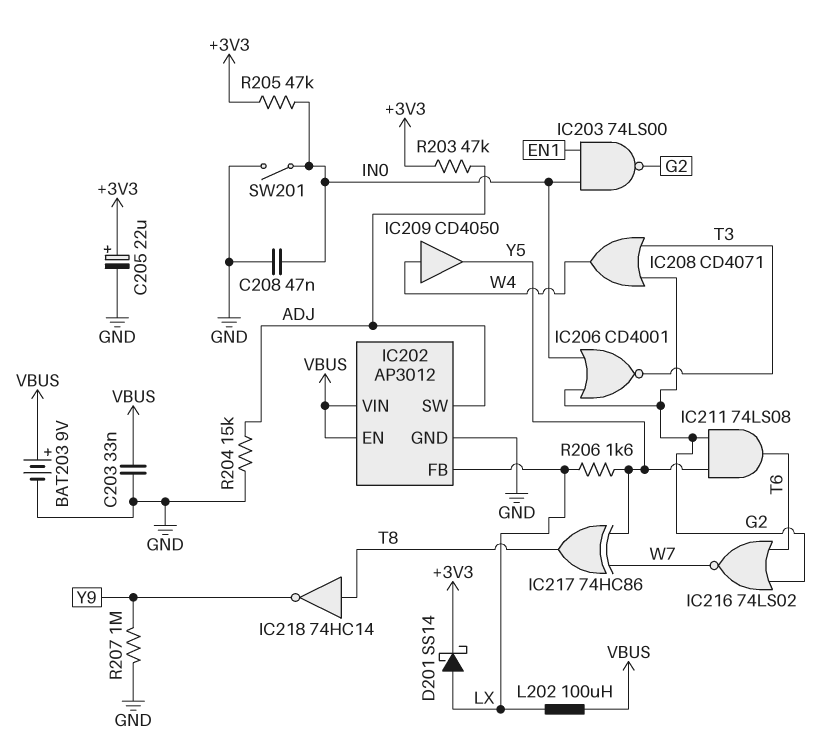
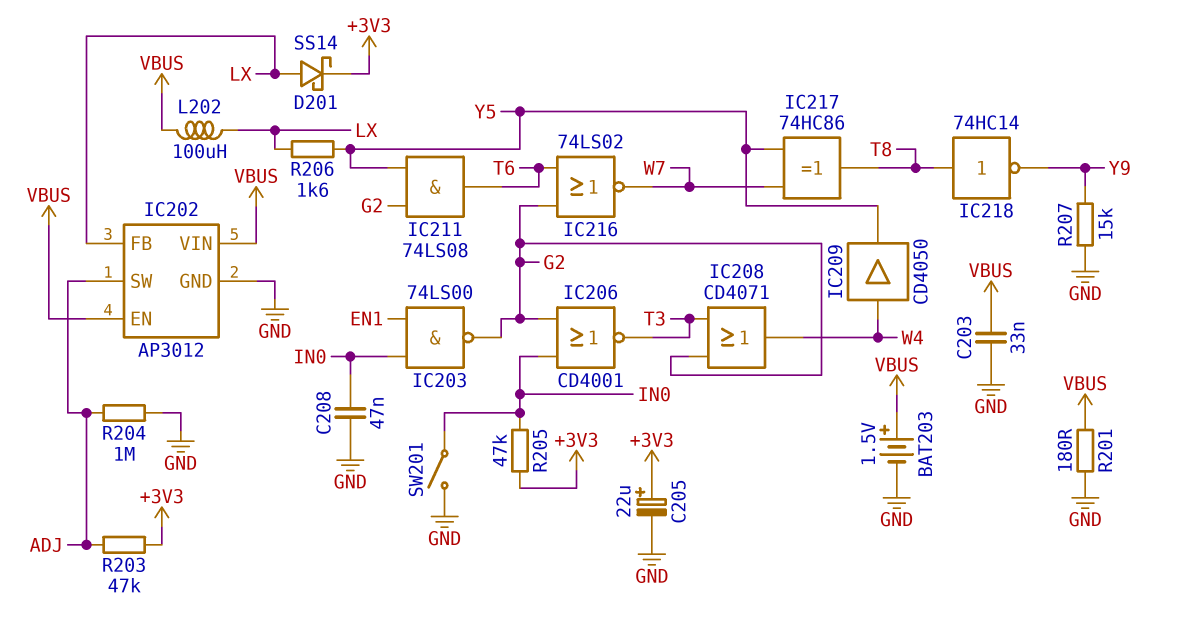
BAT203: 9V (plus VBUS, minus GND) -> 1.5V (plus VBUS, minus GND)
R201: none -> 180 (GND, VBUS)
R204: 15k (ADJ, GND) -> 1M (ADJ, GND)
R207: 1M (GND, Y9) -> 15k (GND, Y9)

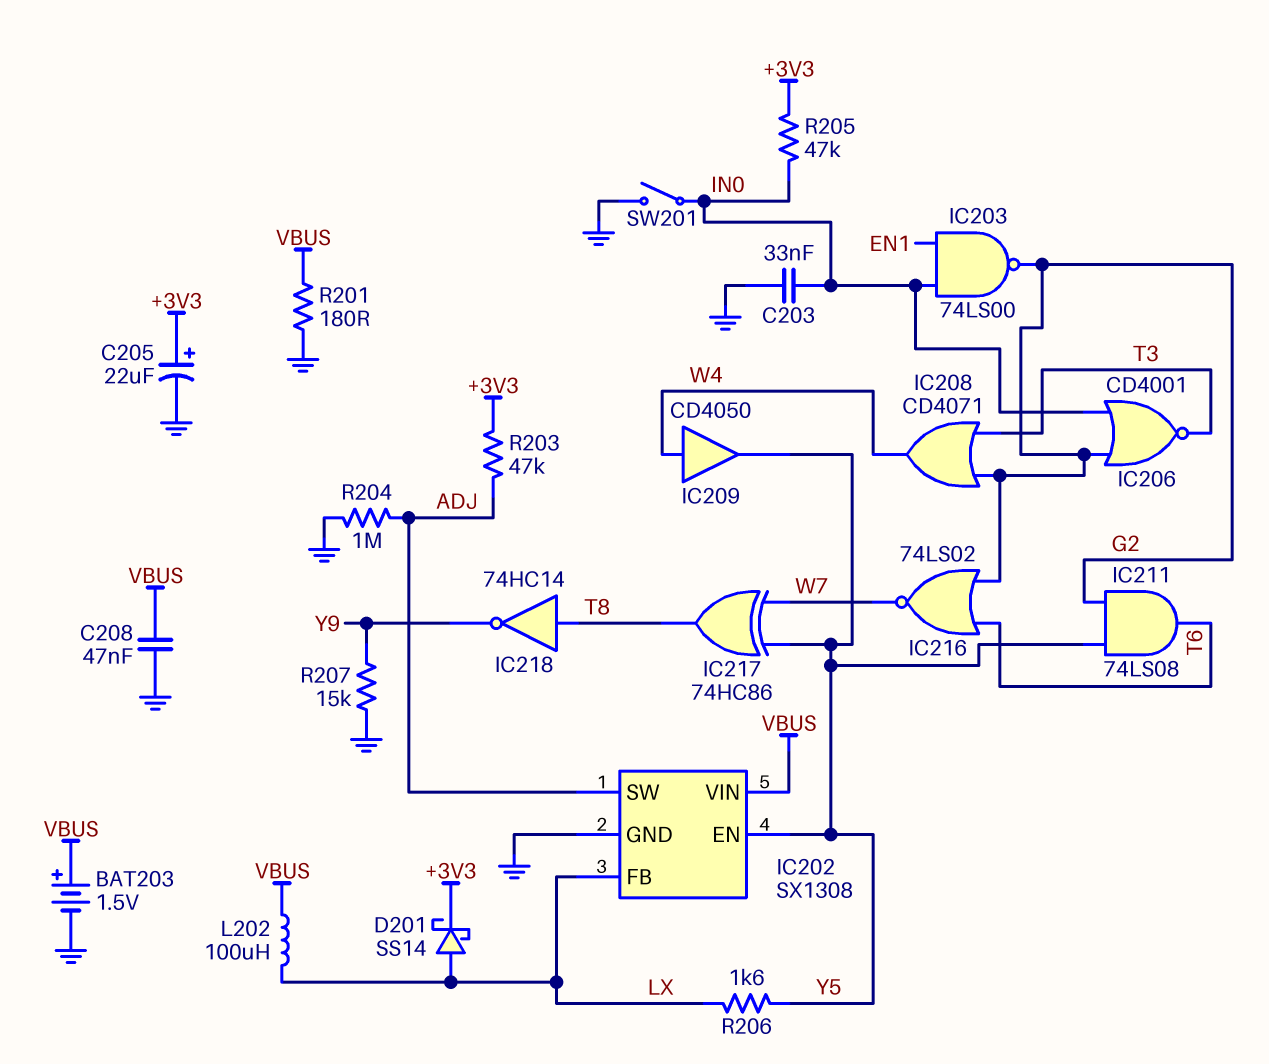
C203: 33nF (GND, VBUS) -> 33nF (GND, IN0)
C208: 47nF (GND, IN0) -> 47nF (GND, VBUS)
IC202: AP3012 -> SX1308
IC202 pin EN: VBUS -> Y5

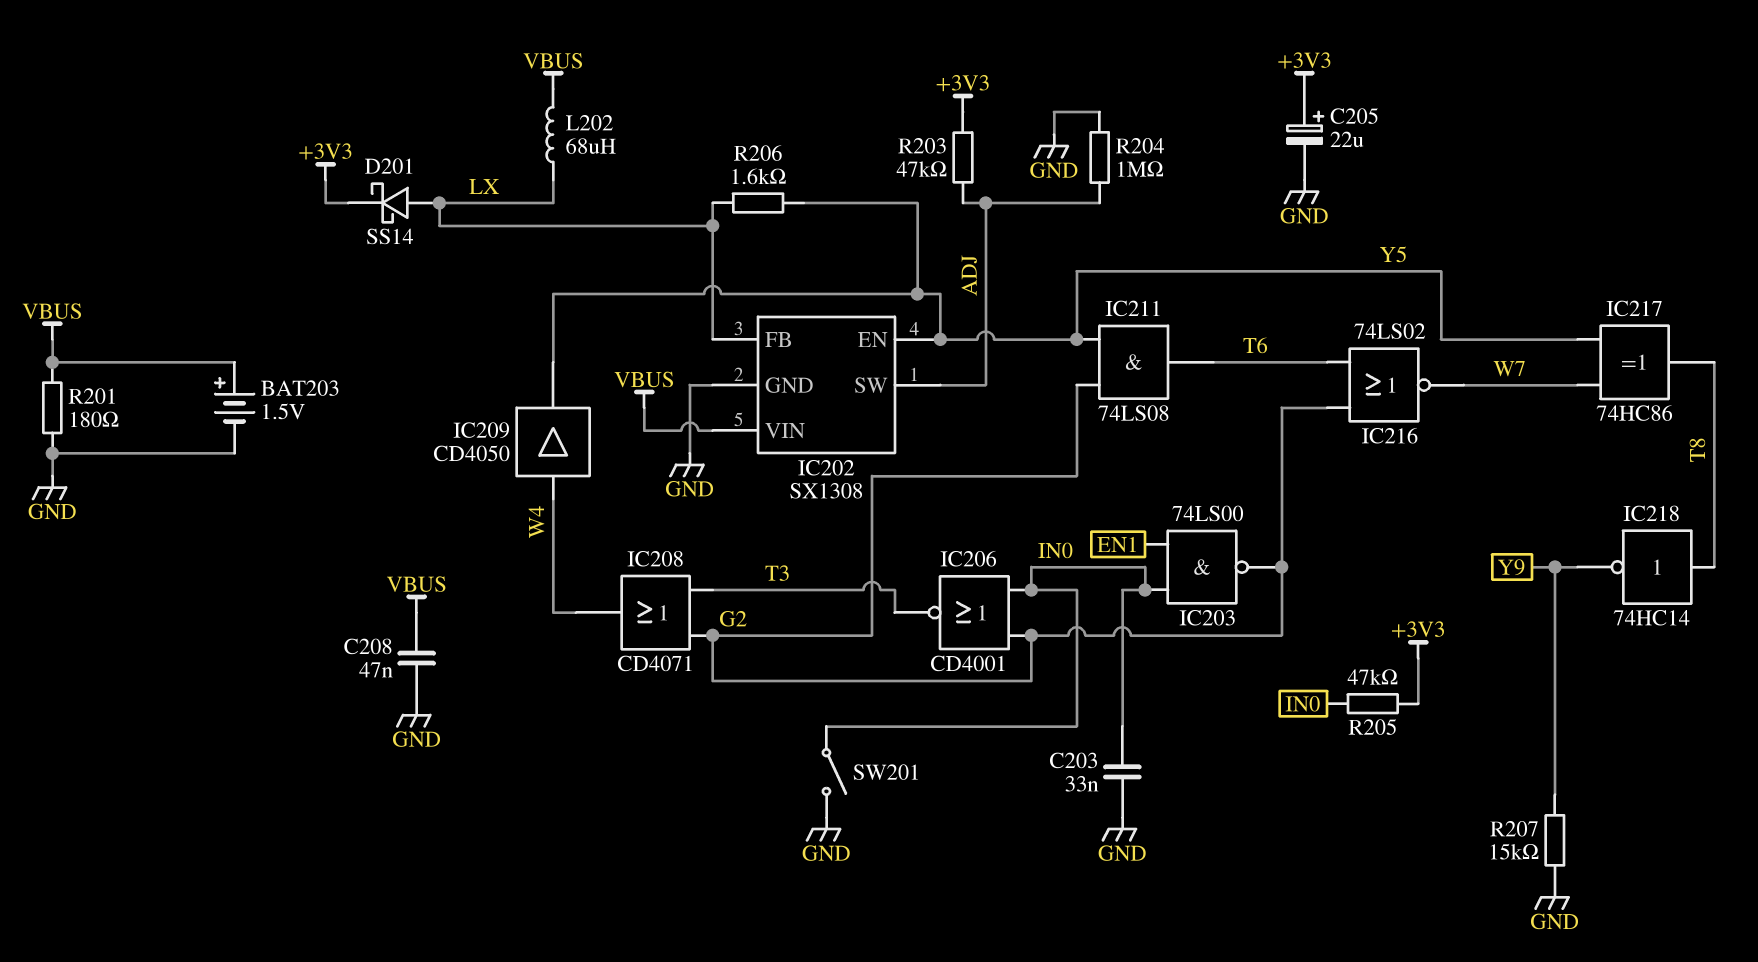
L202: 100uH (LX, VBUS) -> 68uH (LX, VBUS)

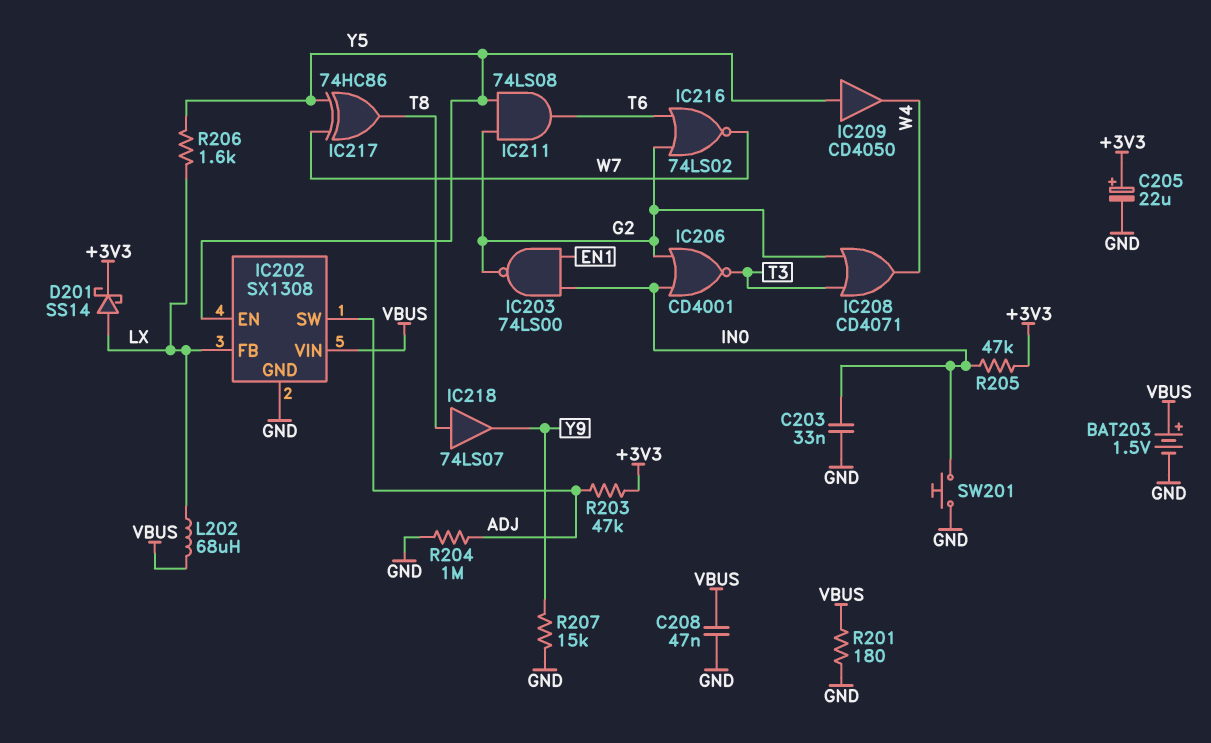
IC209: buffer CD4050 (in W4, out Y5) -> buffer CD4050 (in Y5, out W4)
IC218: NOT 74HC14 (in T8, out Y9) -> buffer 74LS07 (in T8, out Y9)
SW201: switch (GND, IN0) -> button (GND, IN0)

